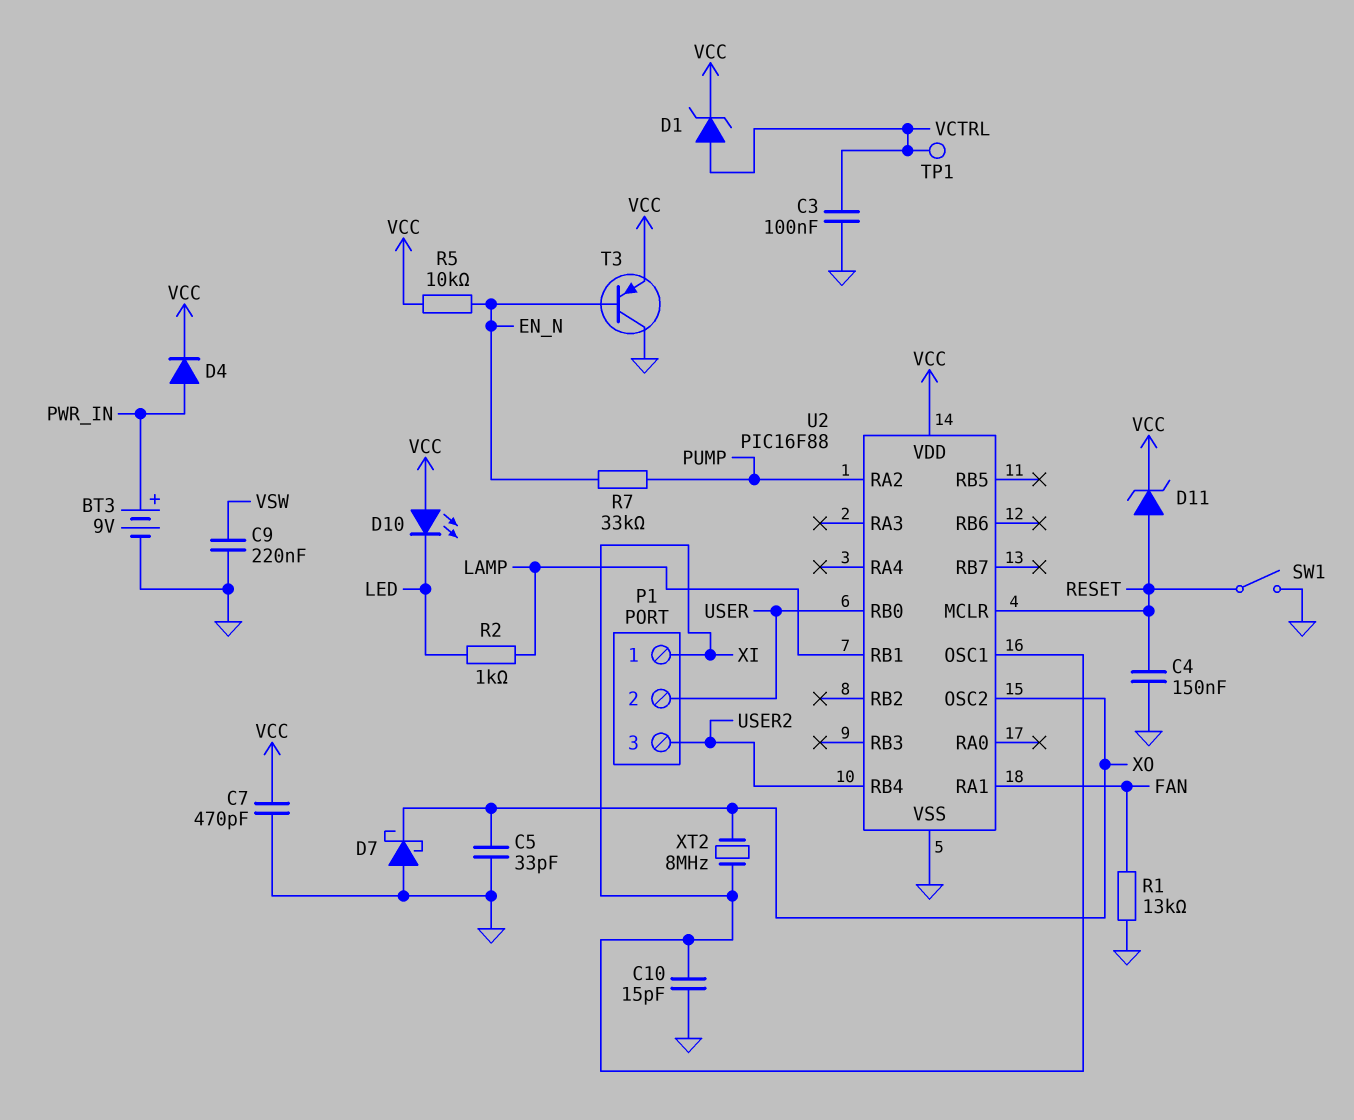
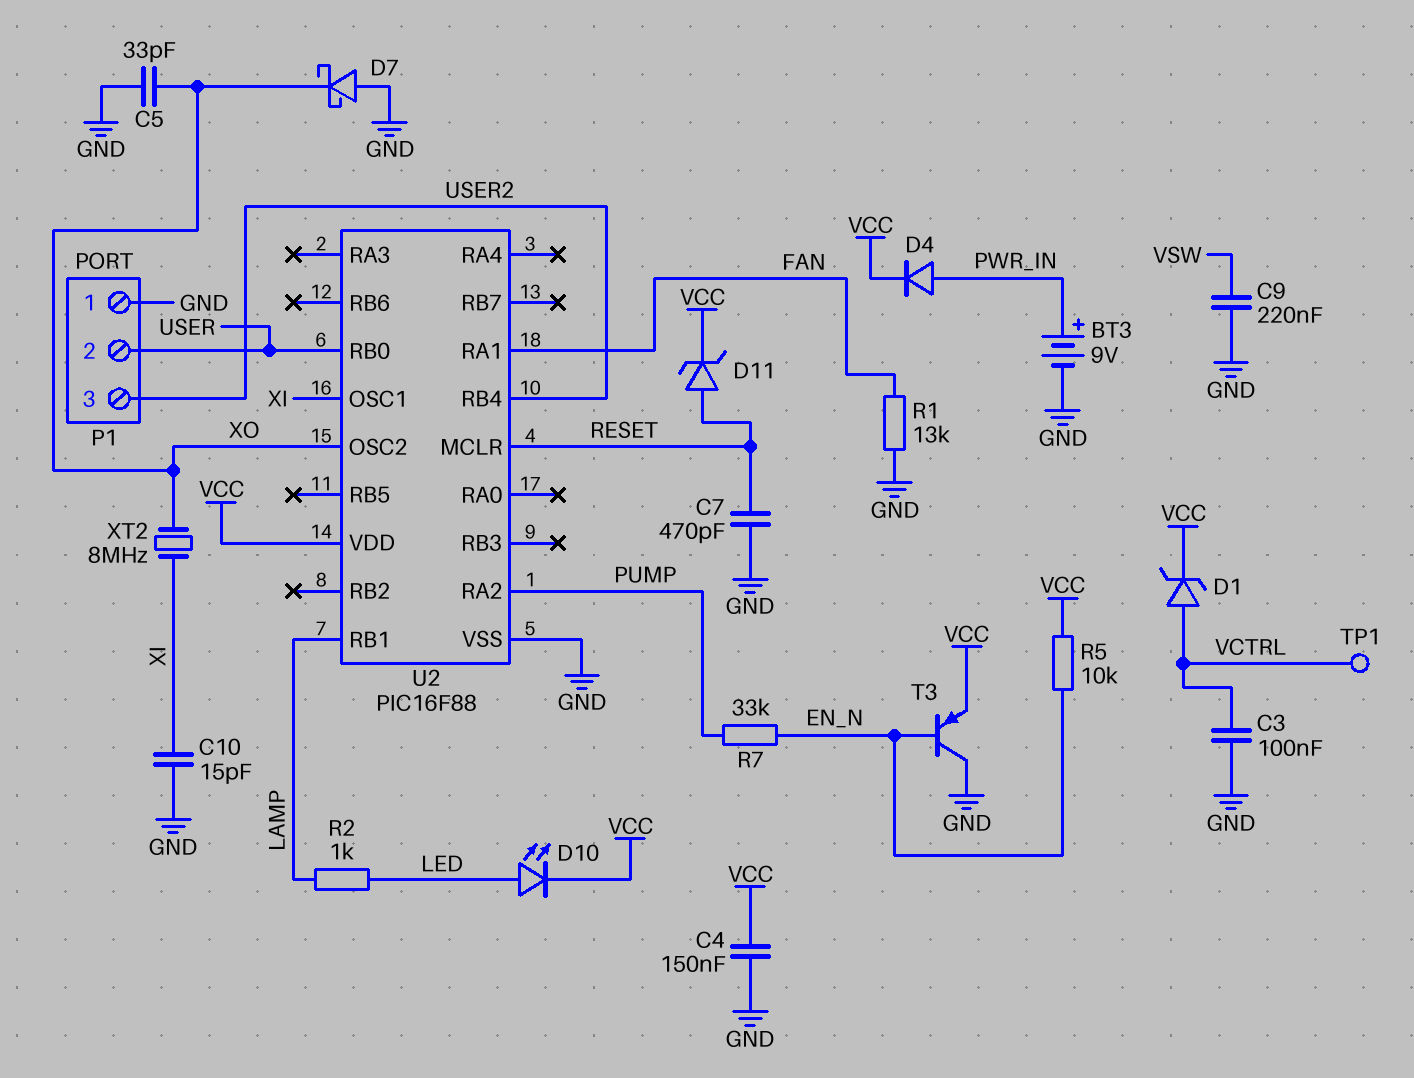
C4: 150nF (GND, RESET) -> 150nF (GND, VCC)
C7: 470pF (GND, VCC) -> 470pF (GND, RESET)
D10: LED (A VCC, K LED) -> LED (A LED, K VCC)
P1 pin 1: XI -> GND
SW1: switch (GND, RESET) -> none

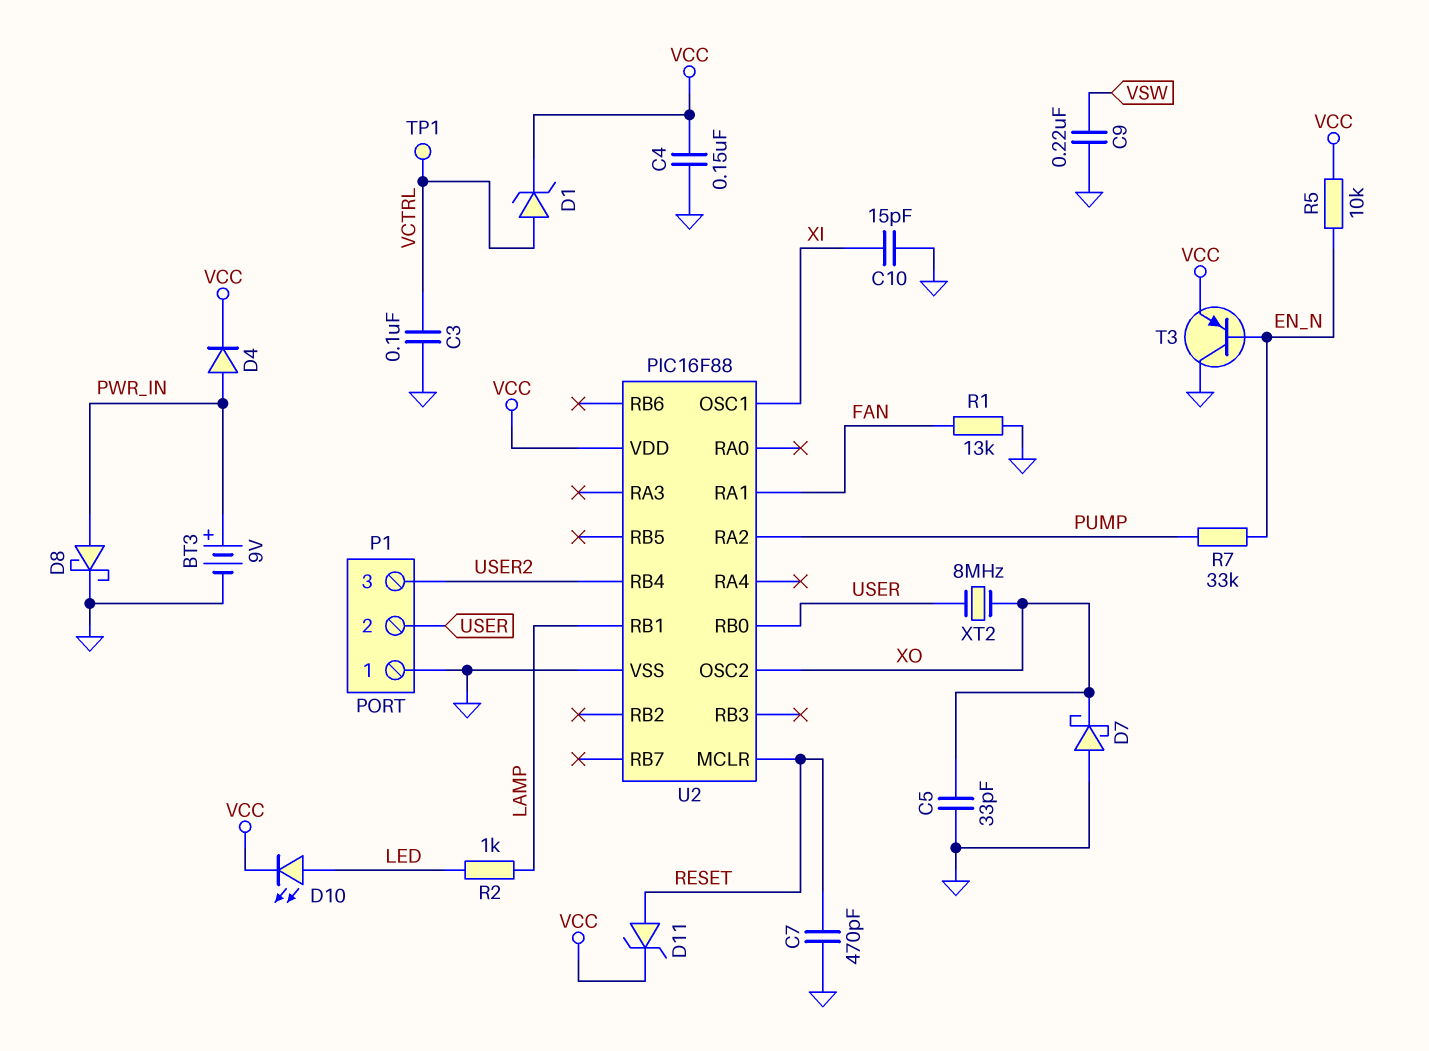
D8: none -> schottky (A PWR_IN, K GND)
XT2: 8MHz (XI, XO) -> 8MHz (USER, XO)

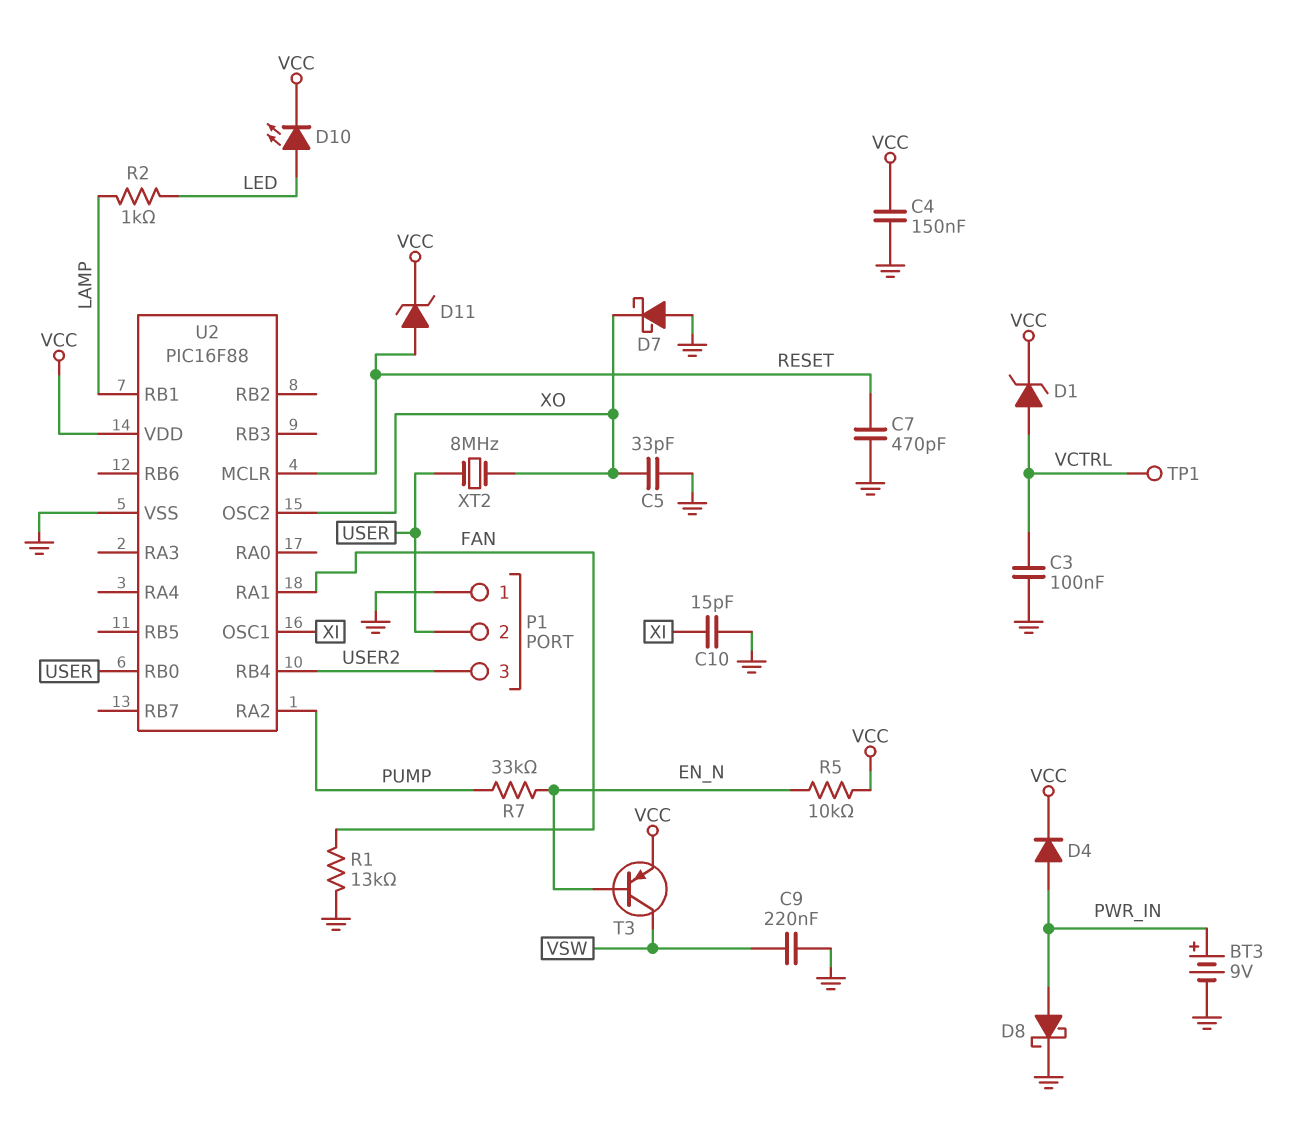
T3: PNP (B EN_N, C GND, E VCC) -> PNP (B EN_N, C VSW, E VCC)

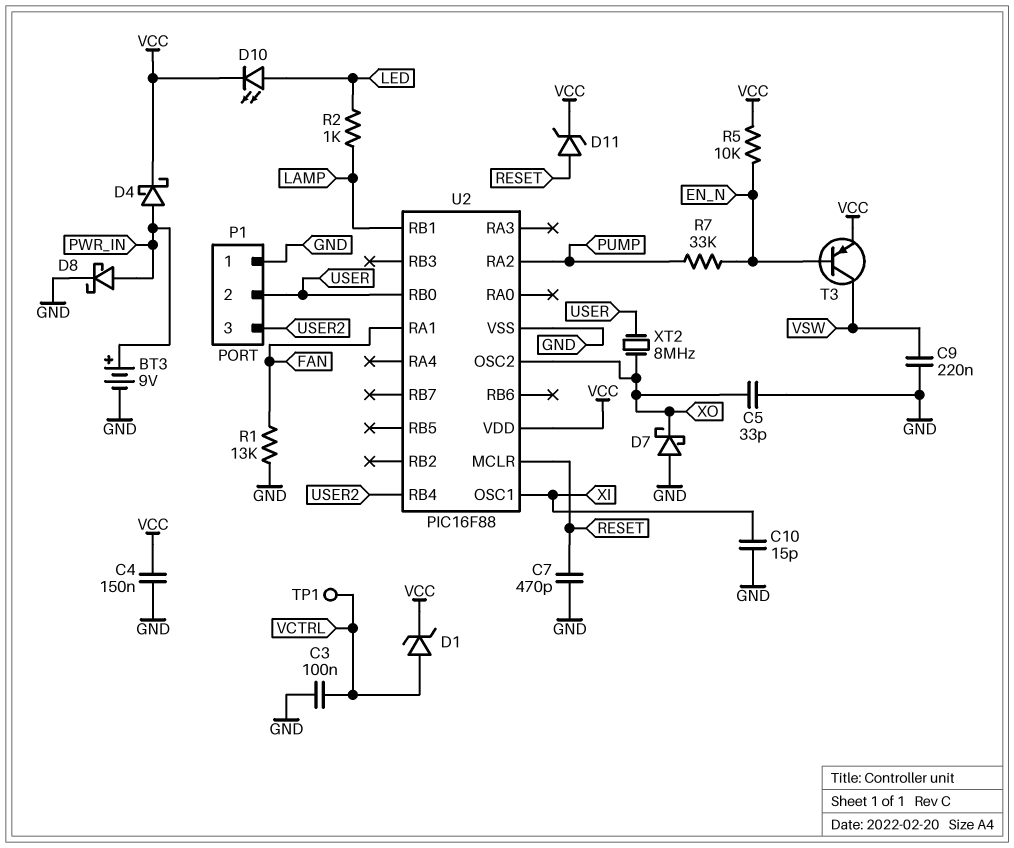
D4: diode (A PWR_IN, K VCC) -> schottky (A PWR_IN, K VCC)

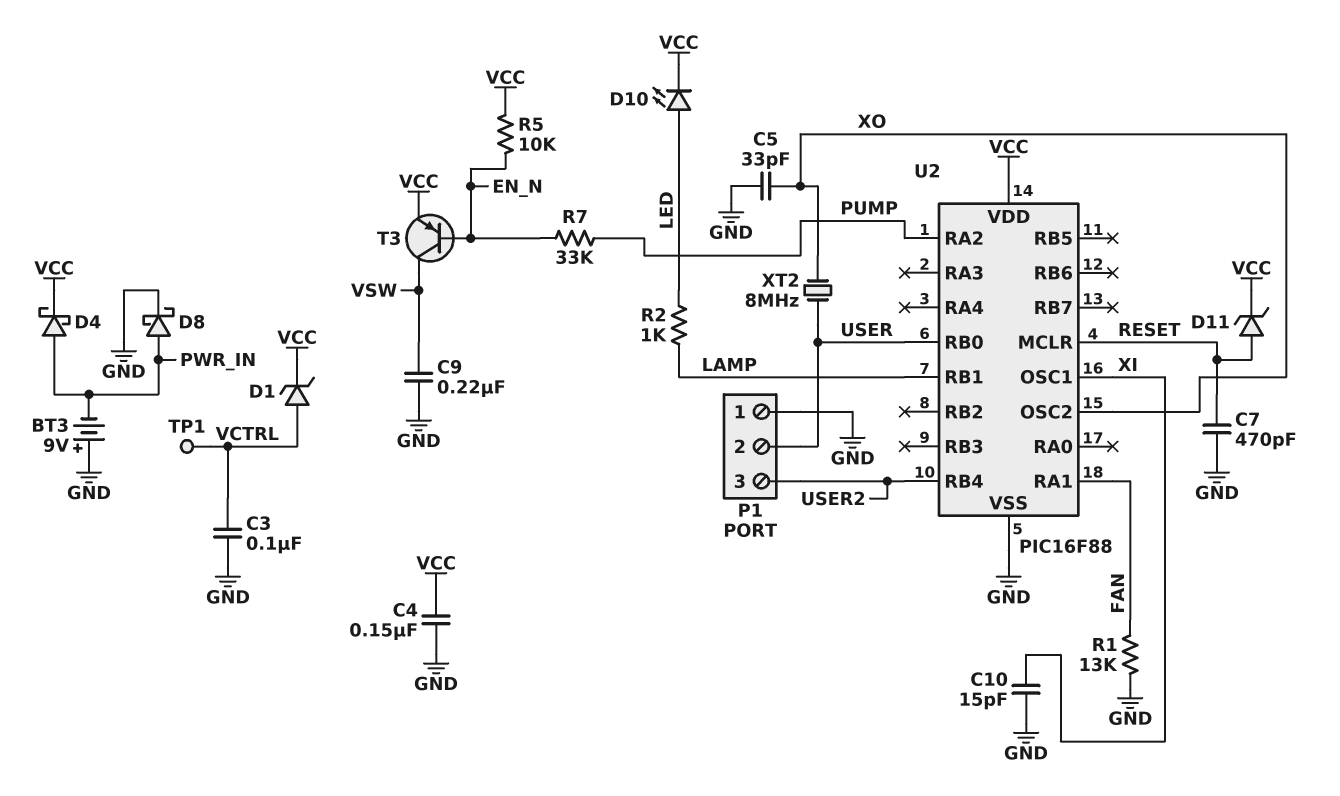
BT3: 9V (plus PWR_IN, minus GND) -> 9V (plus GND, minus PWR_IN)
D7: schottky (A GND, K XO) -> none

